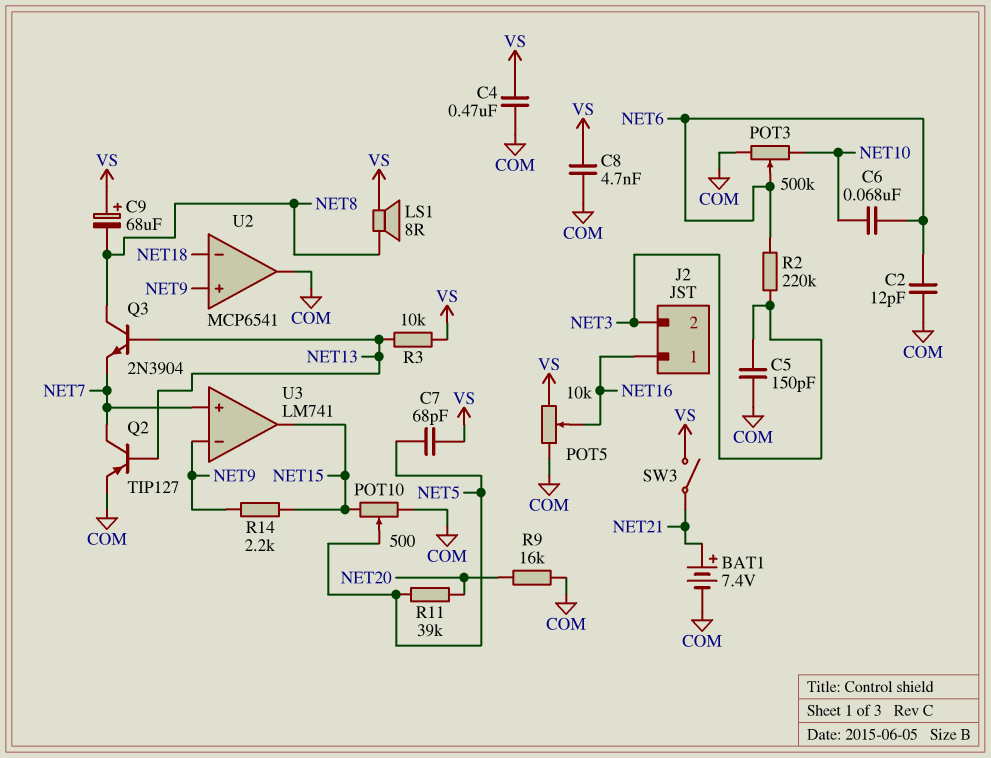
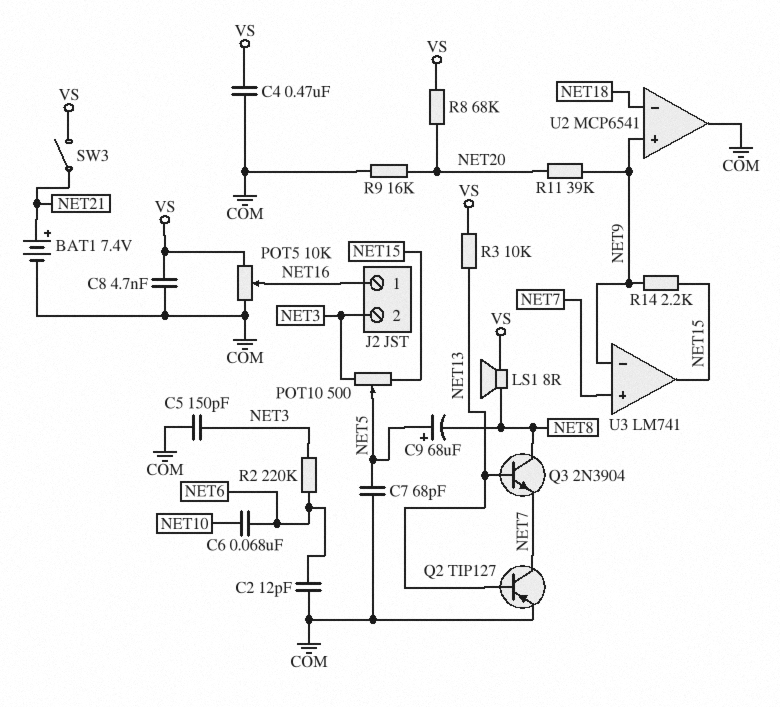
C7: 68pF (NET5, VS) -> 68pF (COM, NET5)
C9: 68uF (plus VS, minus NET8) -> 68uF (plus NET5, minus NET8)
POT3: 500k (COM, NET10, wiper NET6) -> none
POT10: 500 (COM, NET15, wiper NET5) -> 500 (NET3, NET15, wiper NET5)
R8: none -> 68k (NET20, VS)
R11: 39k (NET5, NET20) -> 39k (NET9, NET20)

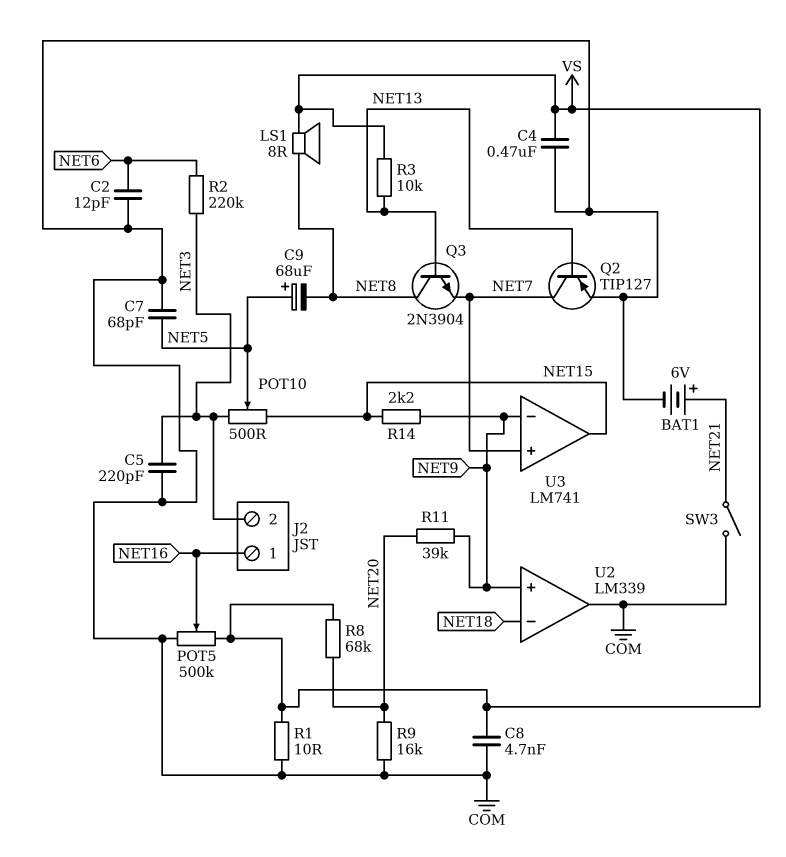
BAT1: 7.4V (plus NET21, minus COM) -> 6V (plus NET21, minus COM)
C5: 150pF (COM, NET3) -> 220pF (COM, NET3)
C6: 68nF (NET6, NET10) -> none
POT5: 10k (COM, VS, wiper NET16) -> 500k (COM, VS, wiper NET16)
R1: none -> 10 (COM, VS)
SW3: switch (NET21, VS) -> switch (COM, NET21)
U2: MCP6541 -> LM339

